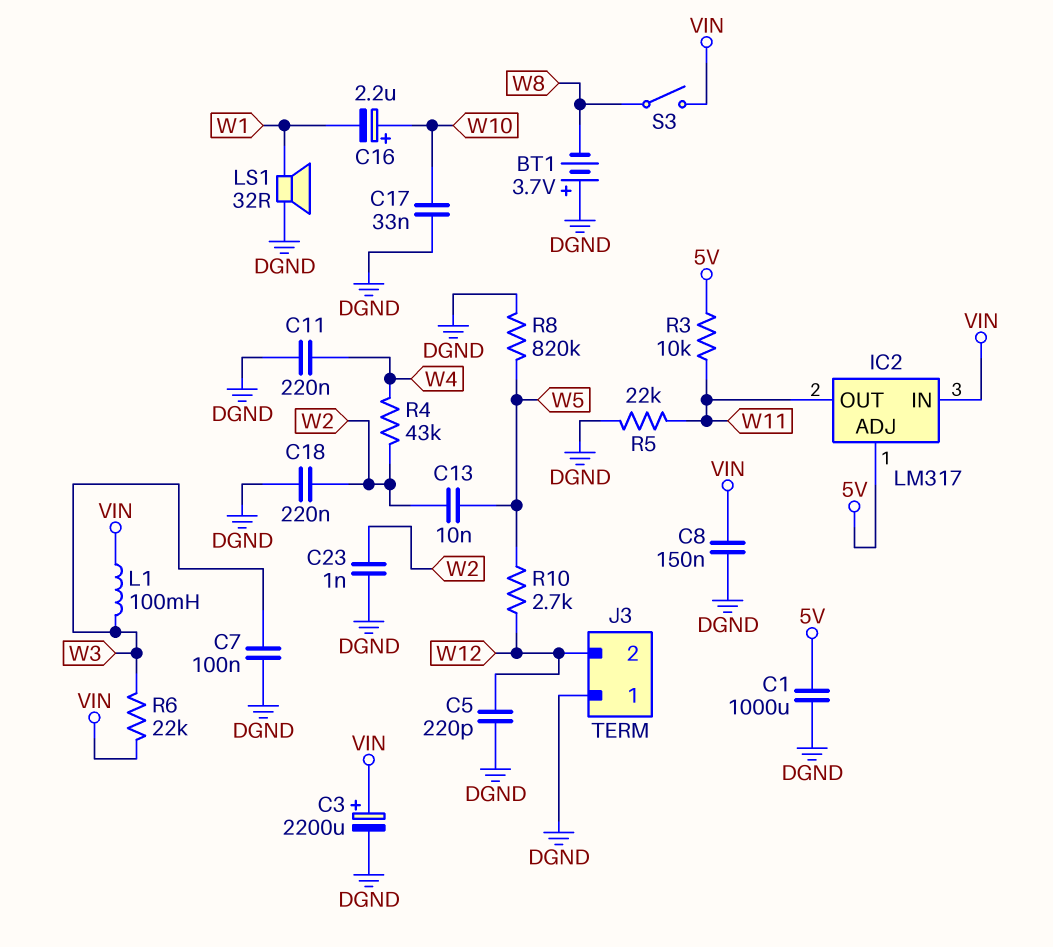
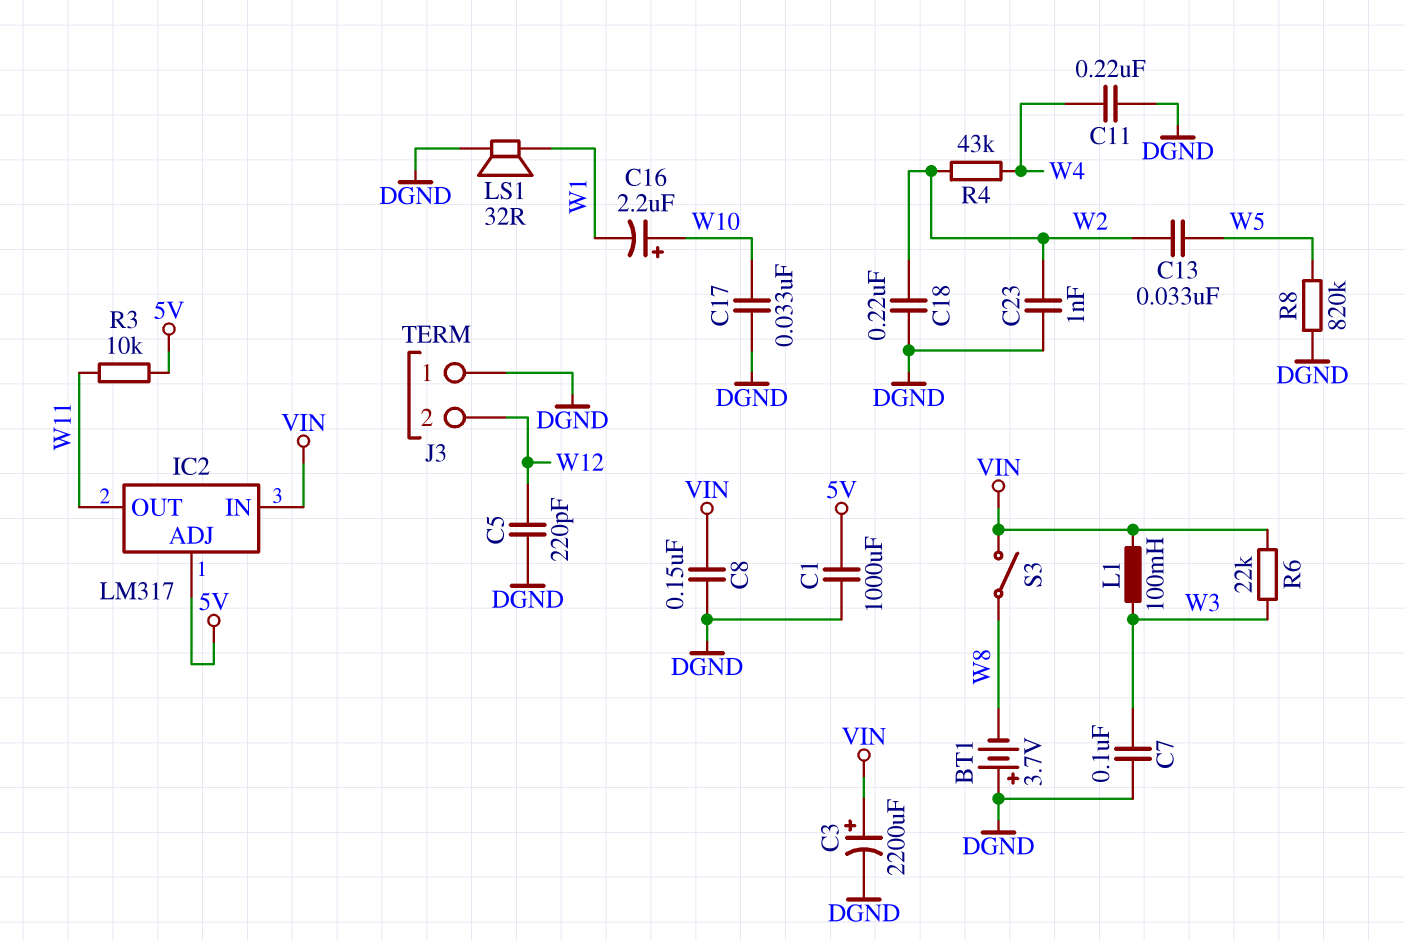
C13: 10nF (W2, W5) -> 33nF (W2, W5)
R5: 22k (DGND, W11) -> none
R10: 2.7k (W5, W12) -> none

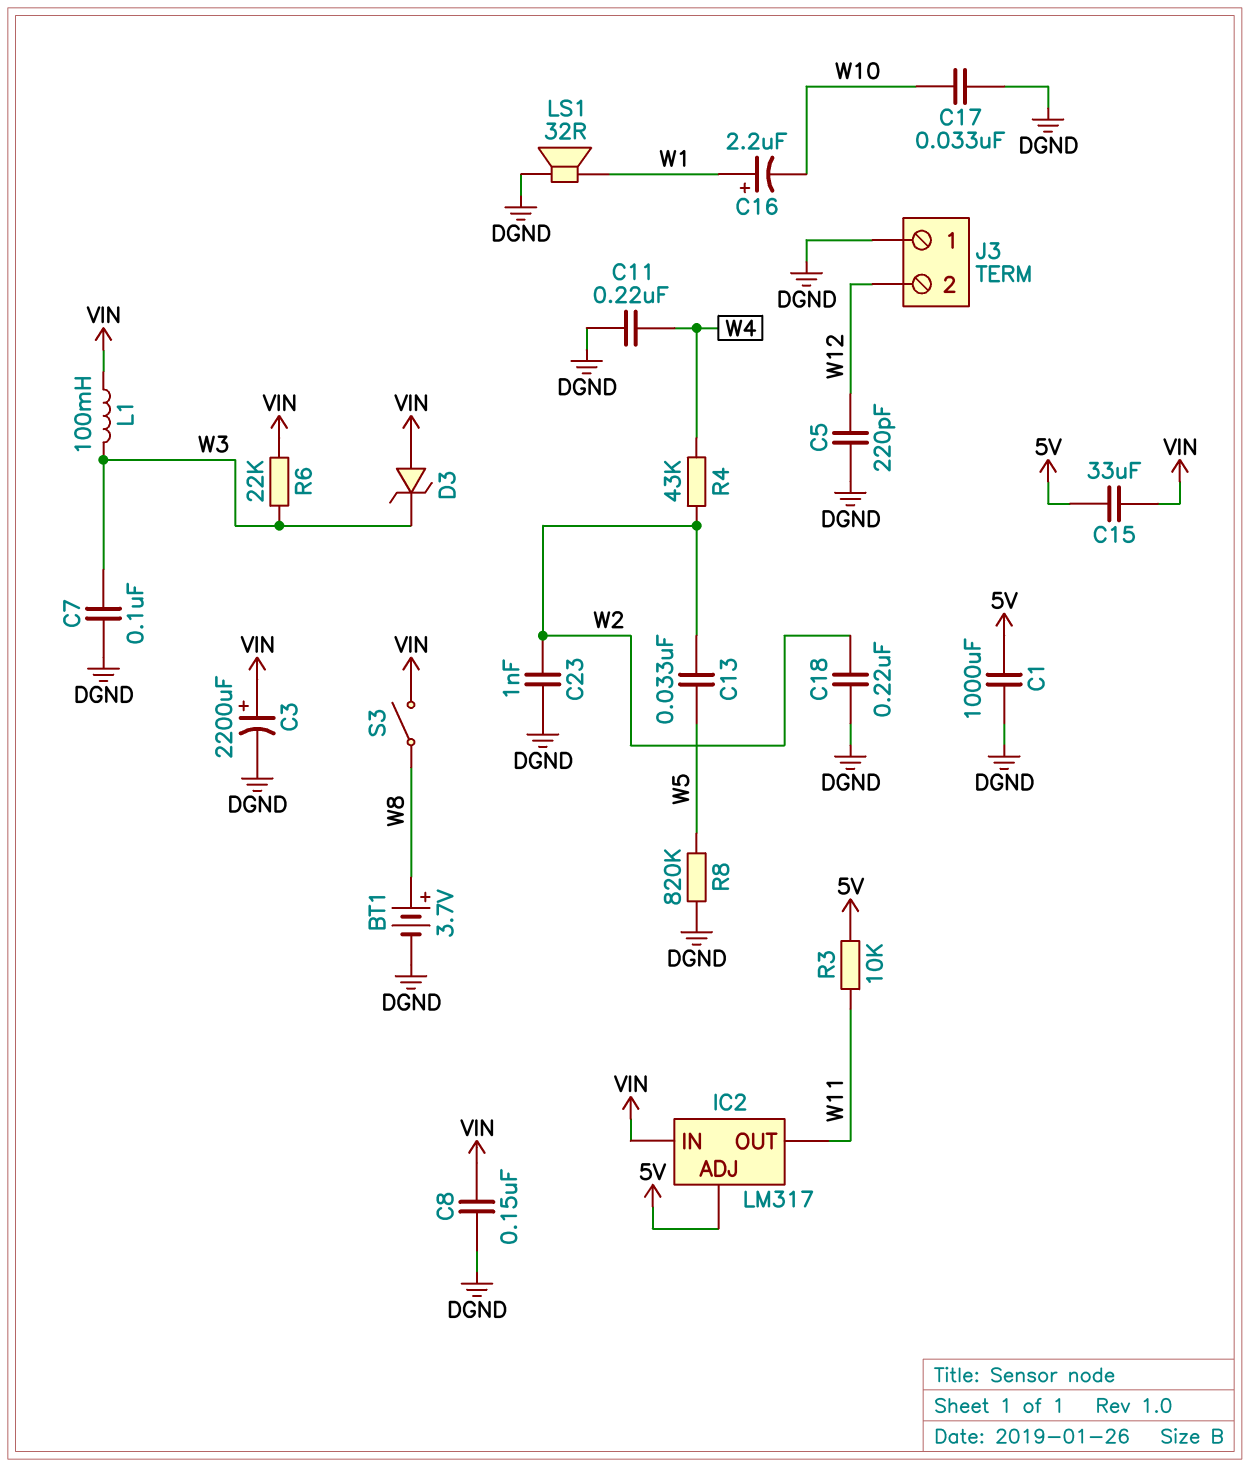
BT1: 3.7V (plus DGND, minus W8) -> 3.7V (plus W8, minus DGND)
C15: none -> 33uF (5V, VIN)
C16: 2.2uF (plus W10, minus W1) -> 2.2uF (plus W1, minus W10)
D3: none -> zener (A VIN, K W3)

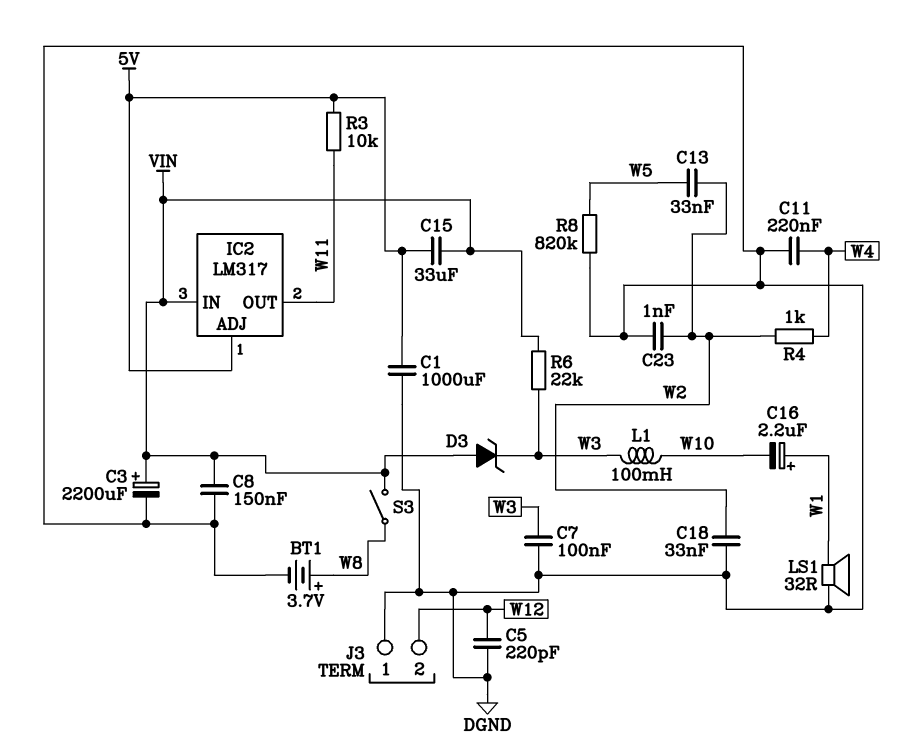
C17: 33nF (DGND, W10) -> none
C18: 220nF (DGND, W2) -> 33nF (DGND, W2)
L1: 100mH (VIN, W3) -> 100mH (W3, W10)
R4: 43k (W2, W4) -> 1k (W2, W4)

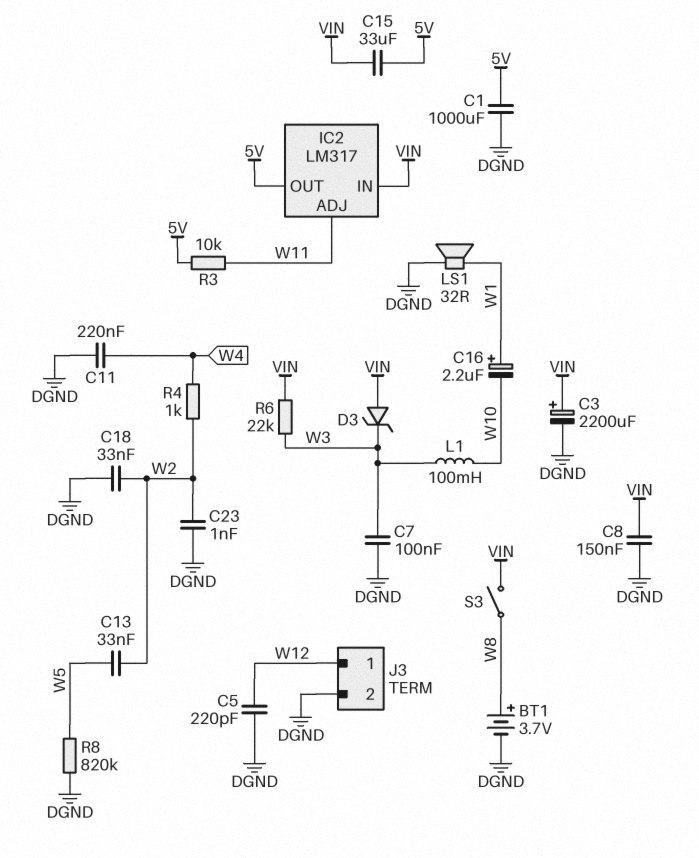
IC2 pin ADJ: 5V -> W11
IC2 pin OUT: W11 -> 5V
J3 pin 1: DGND -> W12
J3 pin 2: W12 -> DGND

